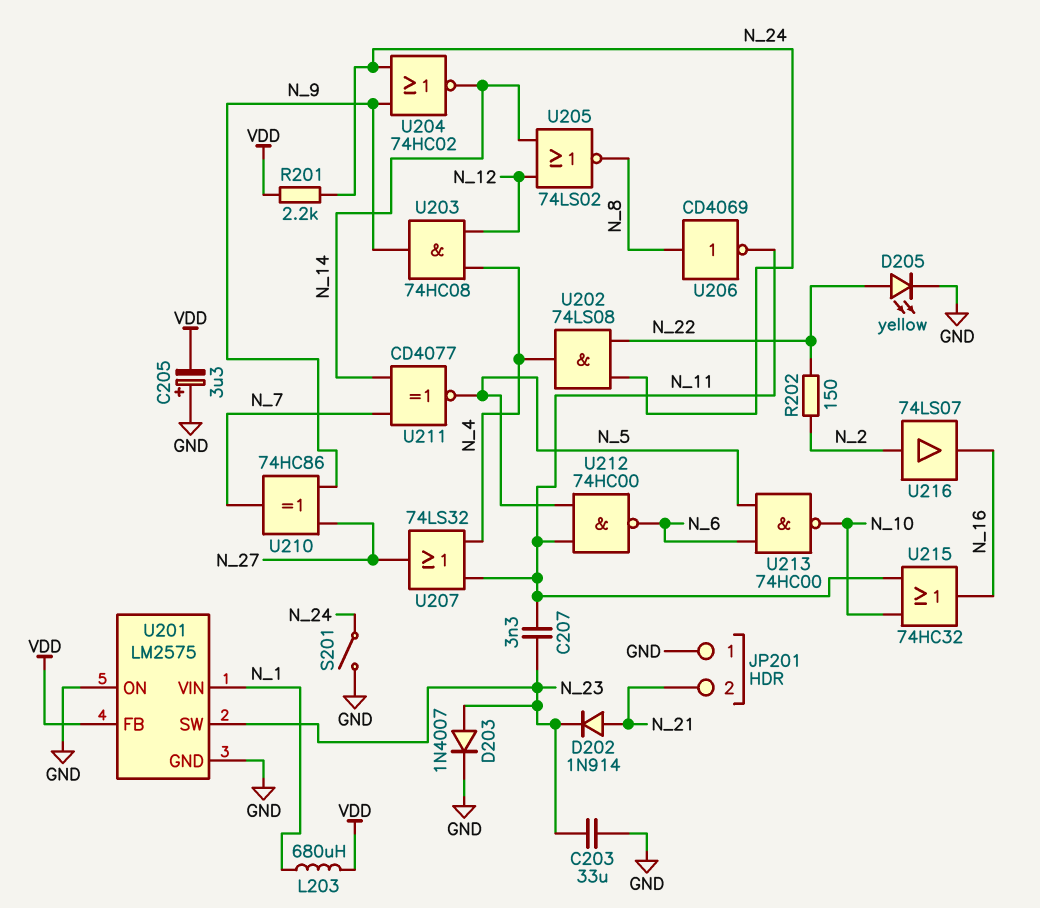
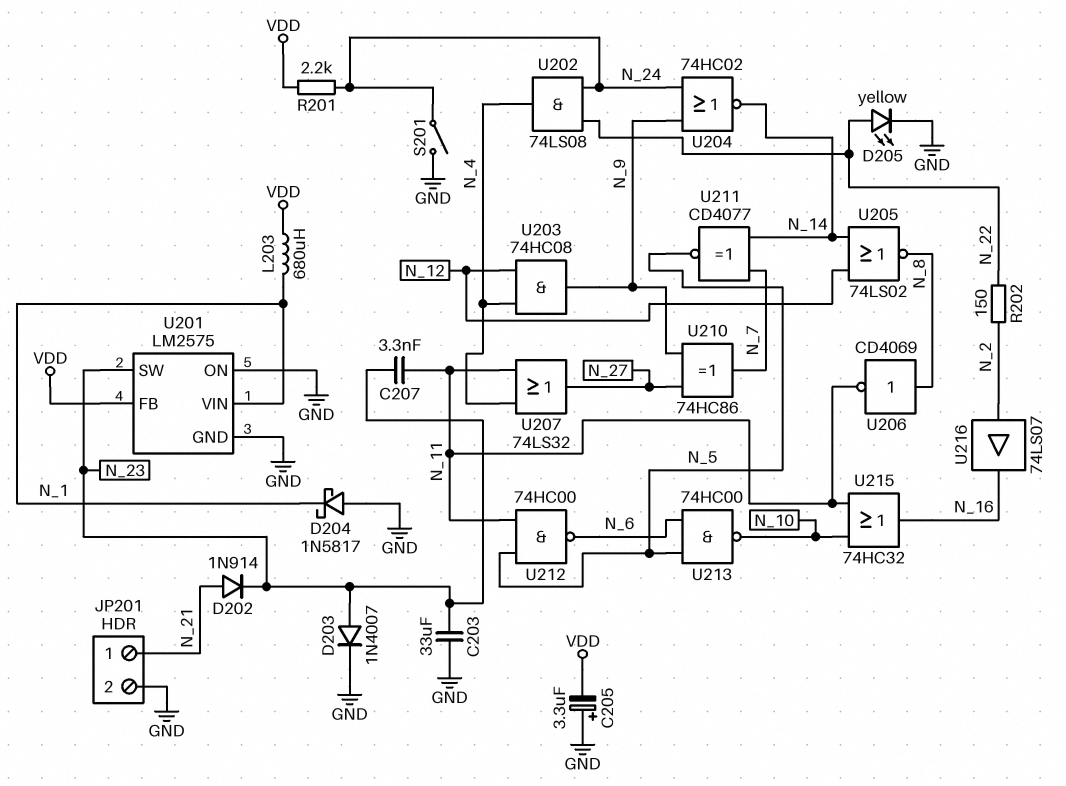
D204: none -> schottky 1N5817 (A GND, K N_1)
JP201 pin 1: GND -> N_21
JP201 pin 2: N_21 -> GND

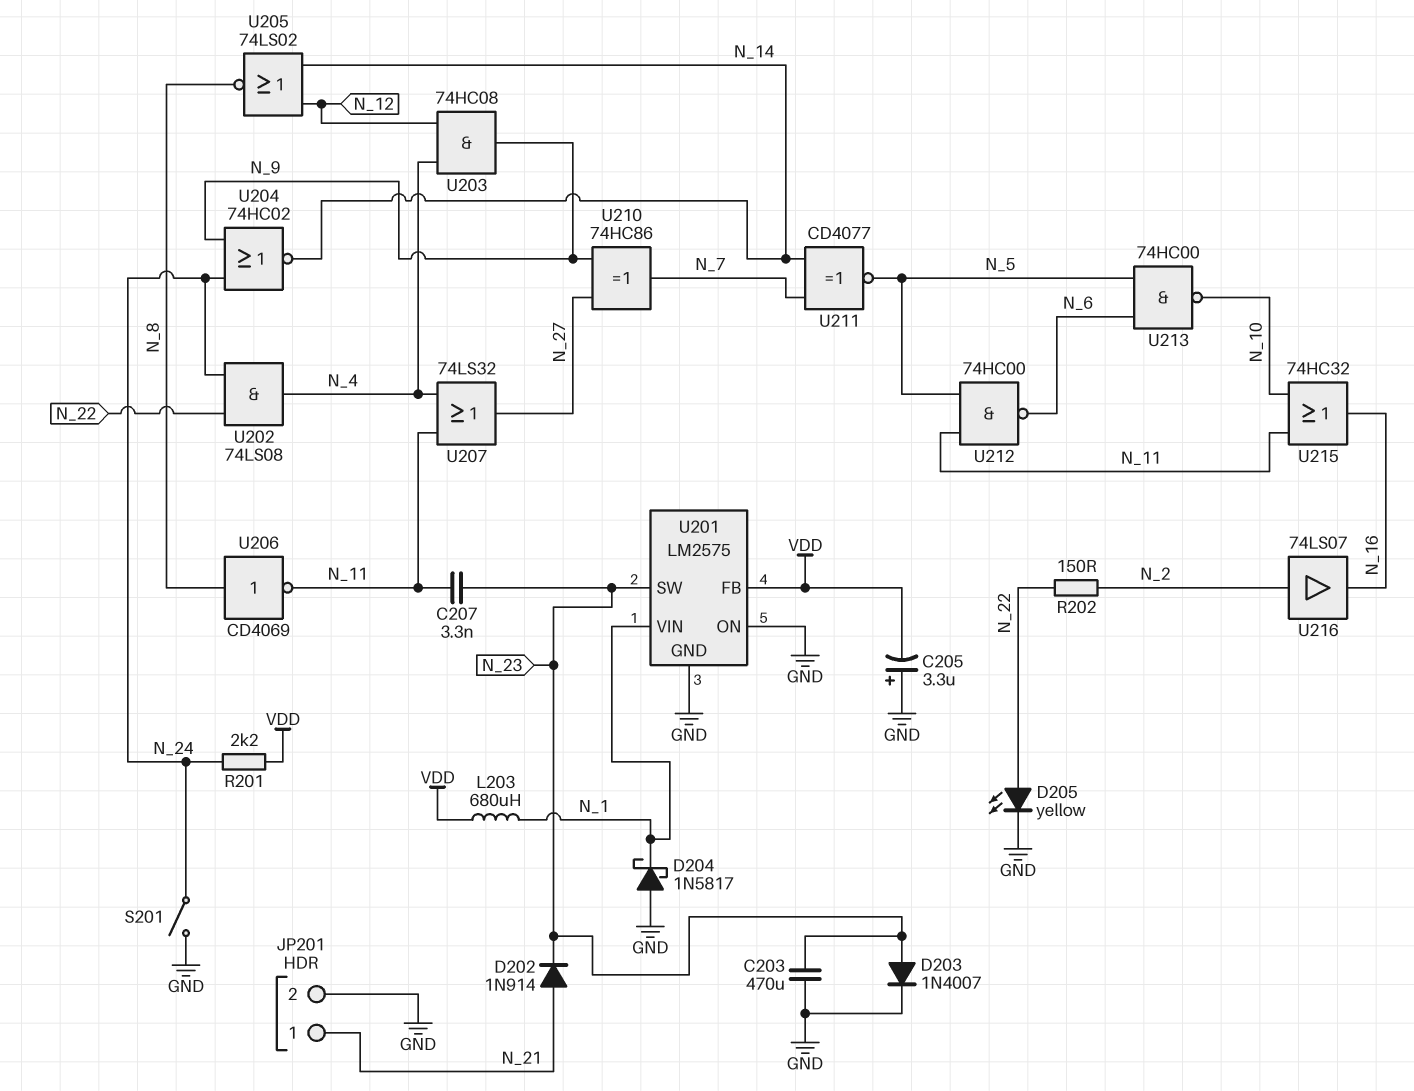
C203: 33uF (GND, N_23) -> 470uF (GND, N_23)

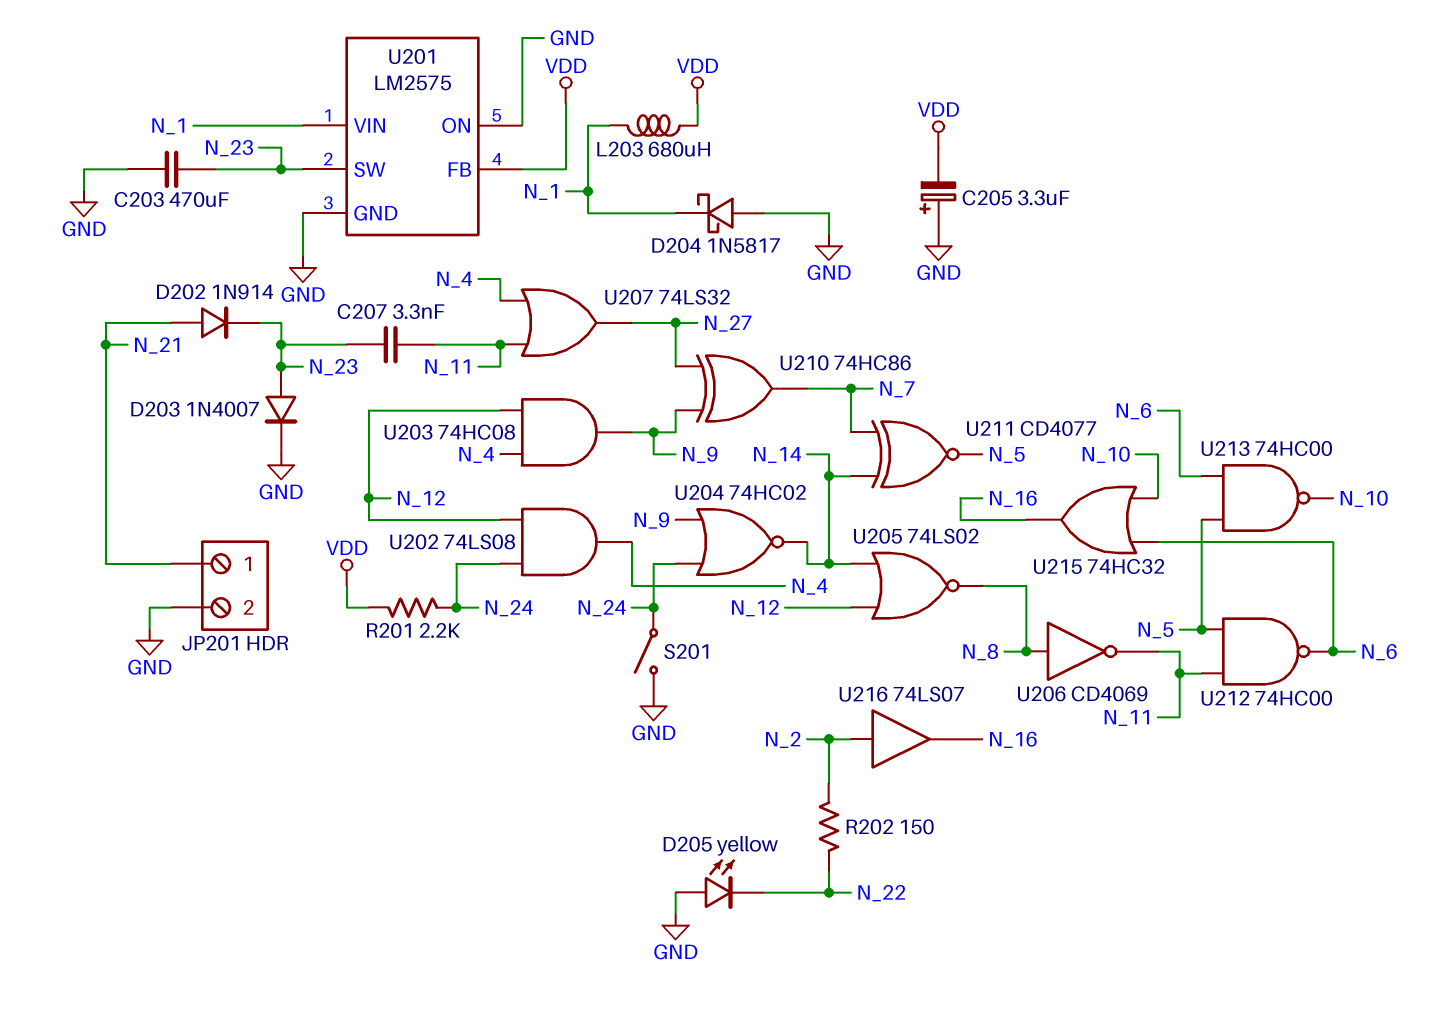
D205: LED yellow (A N_22, K GND) -> LED yellow (A GND, K N_22)
U202: AND 74LS08 (in N_22, in N_24, out N_4) -> AND 74LS08 (in N_12, in N_24, out N_4)
U215: OR 74HC32 (in N_10, in N_11, out N_16) -> OR 74HC32 (in N_6, in N_10, out N_16)

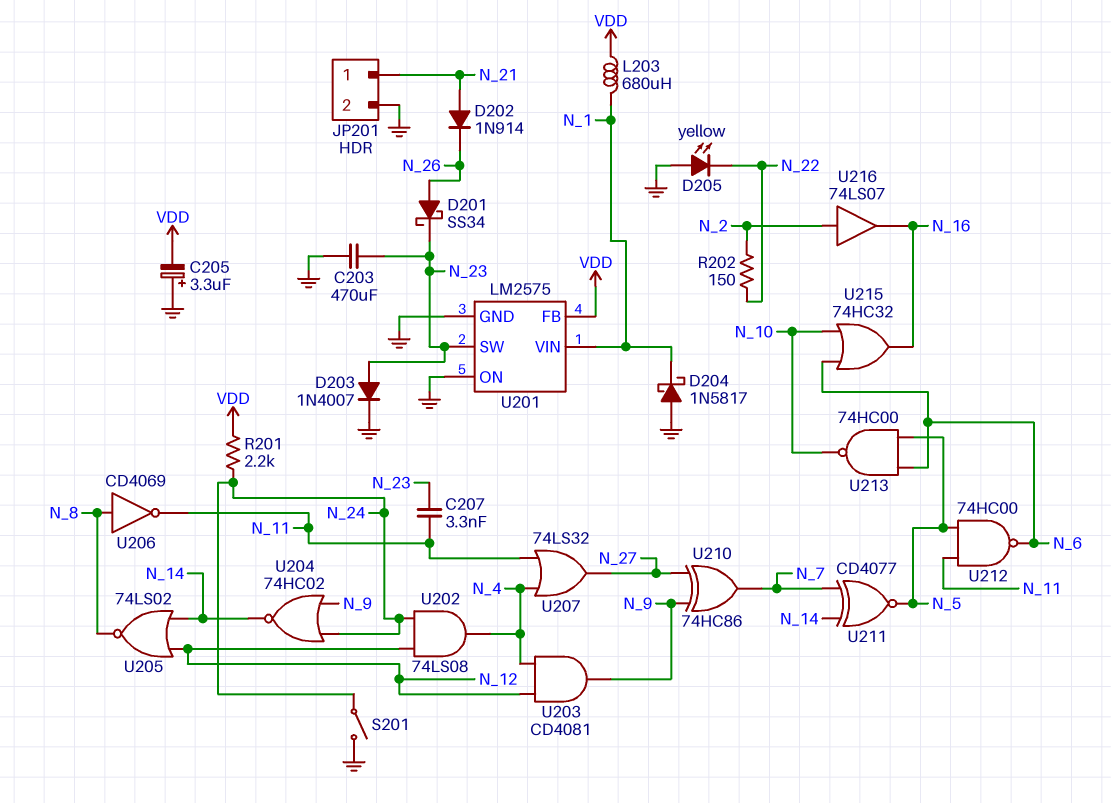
D201: none -> schottky SS34 (A N_26, K N_23)
D202: diode 1N914 (A N_21, K N_23) -> diode 1N914 (A N_21, K N_26)
U203: AND 74HC08 (in N_4, in N_12, out N_9) -> AND CD4081 (in N_4, in N_12, out N_9)

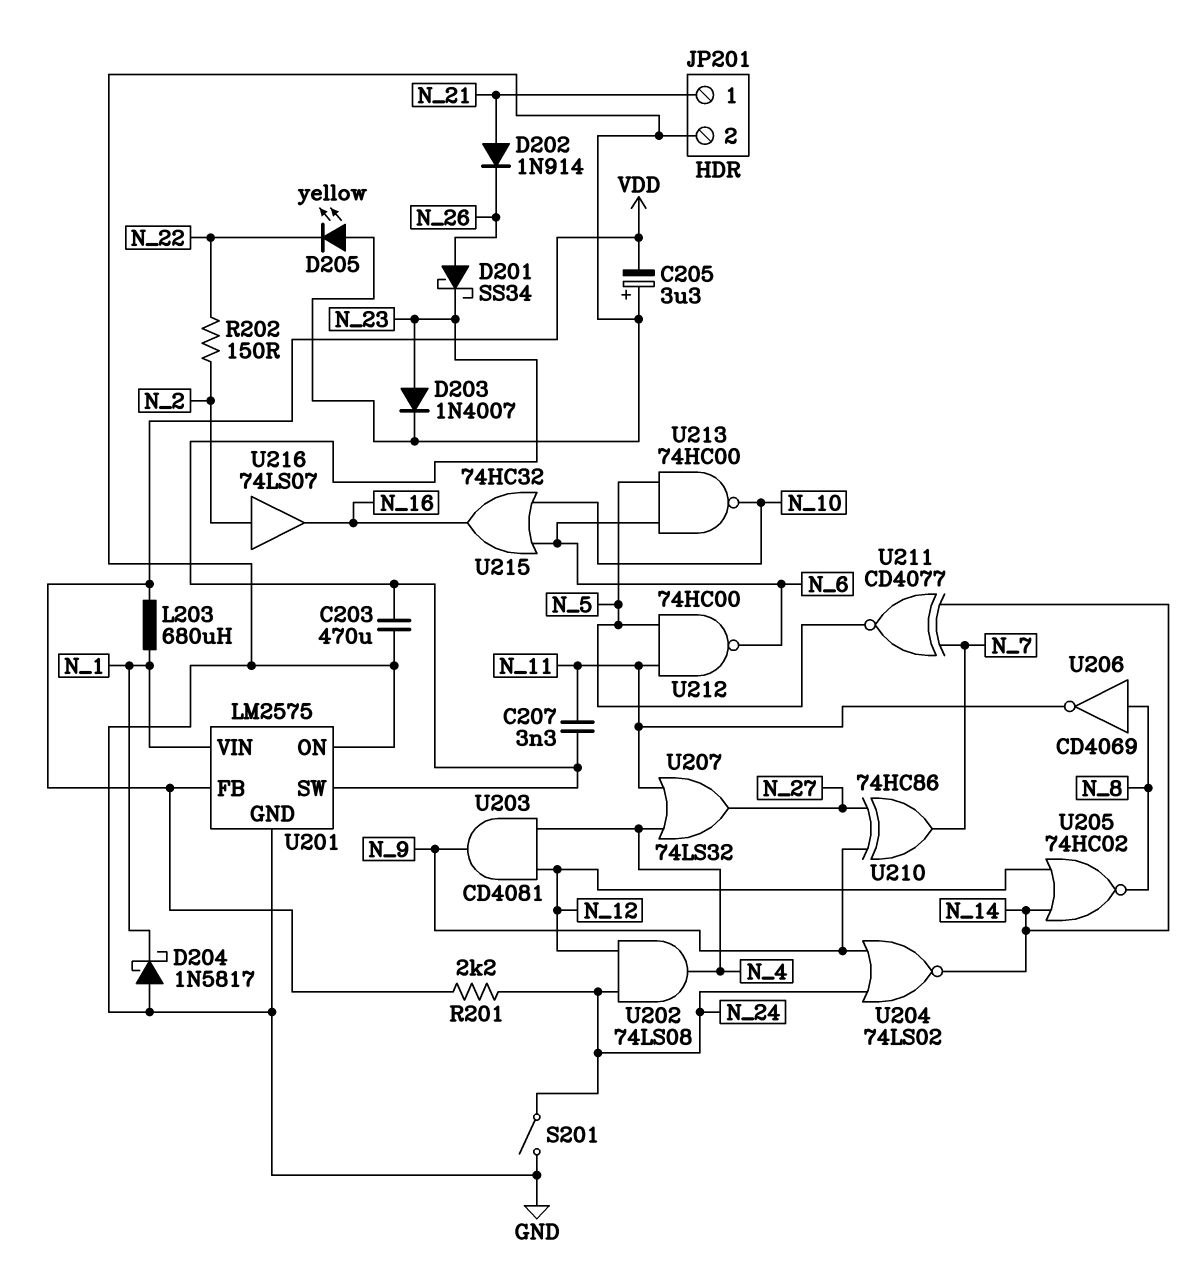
U204: NOR 74HC02 (in N_9, in N_24, out N_14) -> NOR 74LS02 (in N_9, in N_24, out N_14)
U205: NOR 74LS02 (in N_12, in N_14, out N_8) -> NOR 74HC02 (in N_12, in N_14, out N_8)

